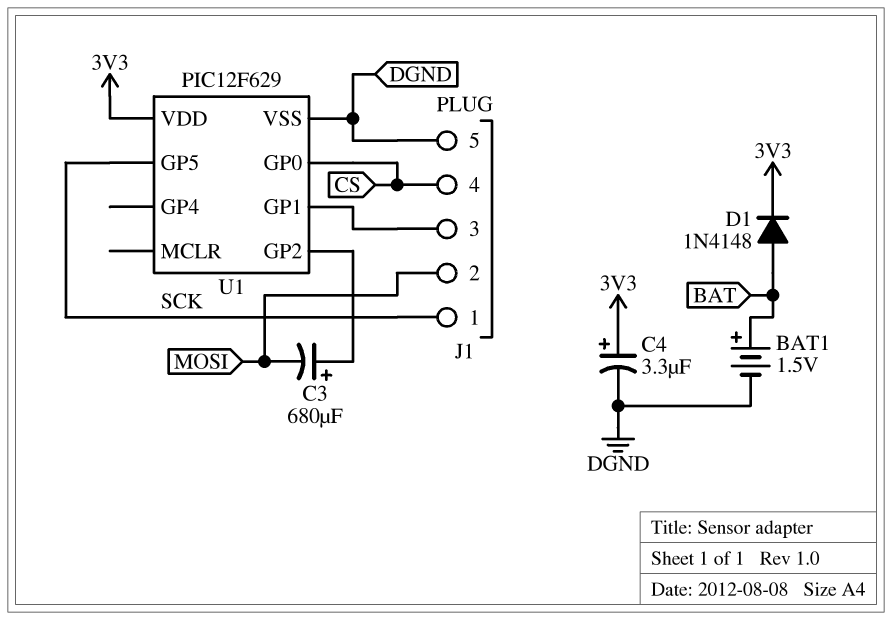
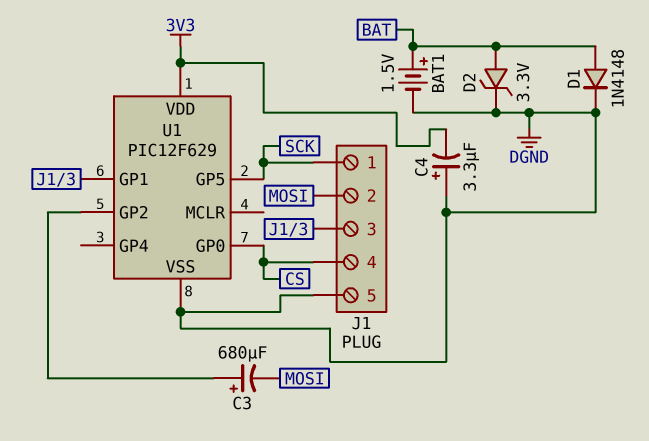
C4: 3.3uF (plus 3V3, minus DGND) -> 3.3uF (plus DGND, minus 3V3)
D1: diode 1N4148 (A BAT, K 3V3) -> diode 1N4148 (A BAT, K DGND)
D2: none -> zener 3.3V (A BAT, K DGND)

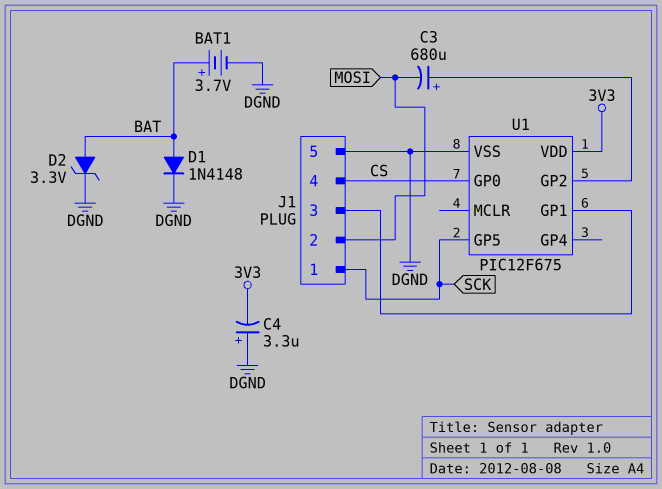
BAT1: 1.5V (plus BAT, minus DGND) -> 3.7V (plus BAT, minus DGND)
U1: PIC12F629 -> PIC12F675

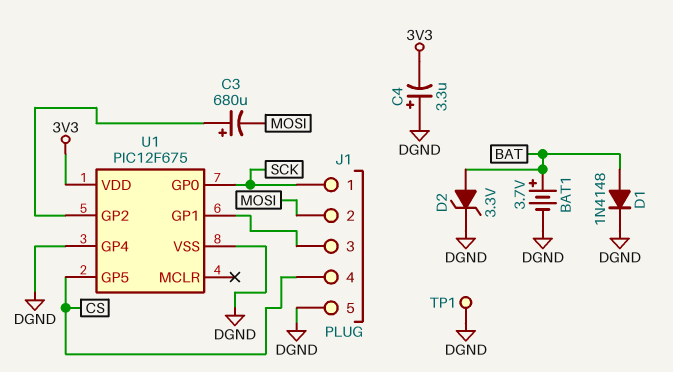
TP1: none -> test point (DGND)
U1 pin GP0: CS -> SCK
U1 pin GP4: none -> DGND
U1 pin GP5: SCK -> CS

